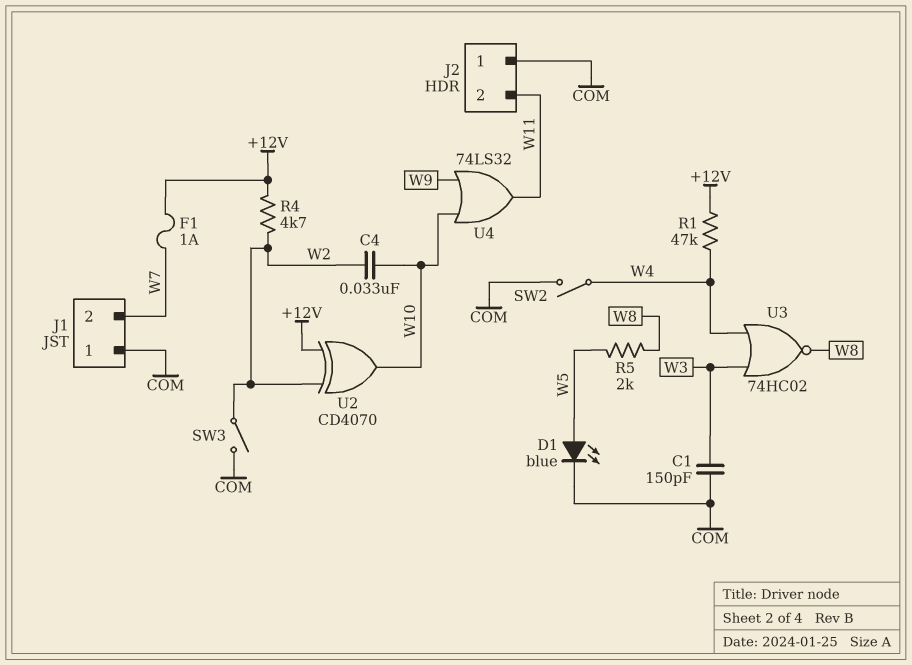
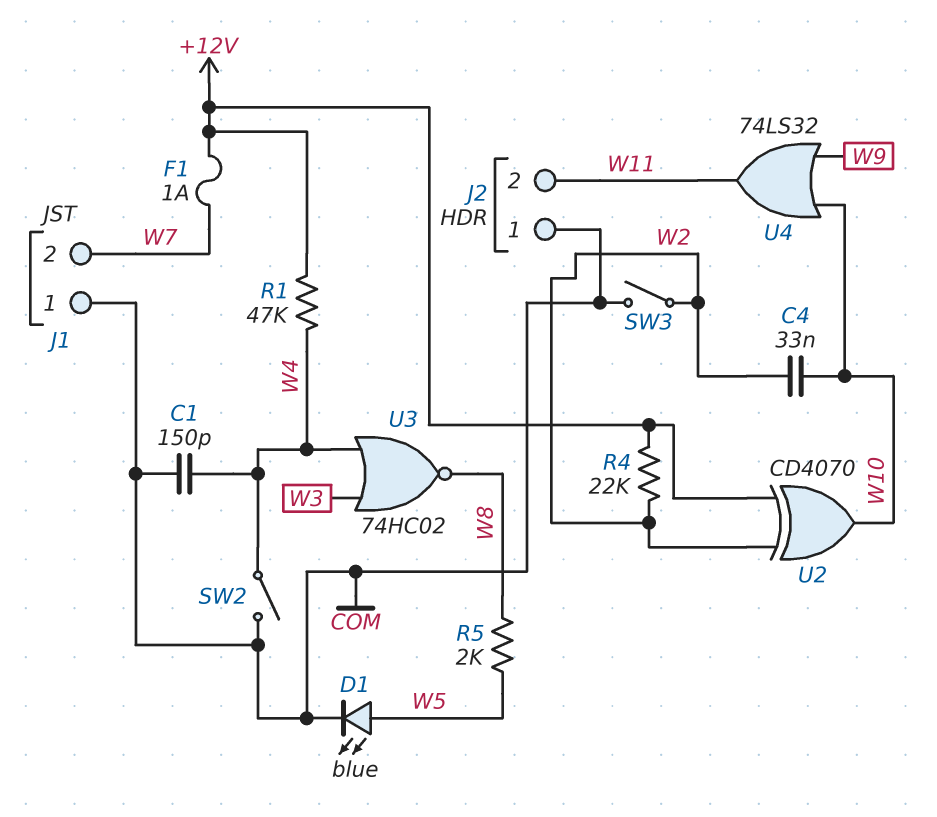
C1: 150pF (COM, W3) -> 150pF (COM, W4)
R4: 4.7k (+12V, W2) -> 22k (+12V, W2)

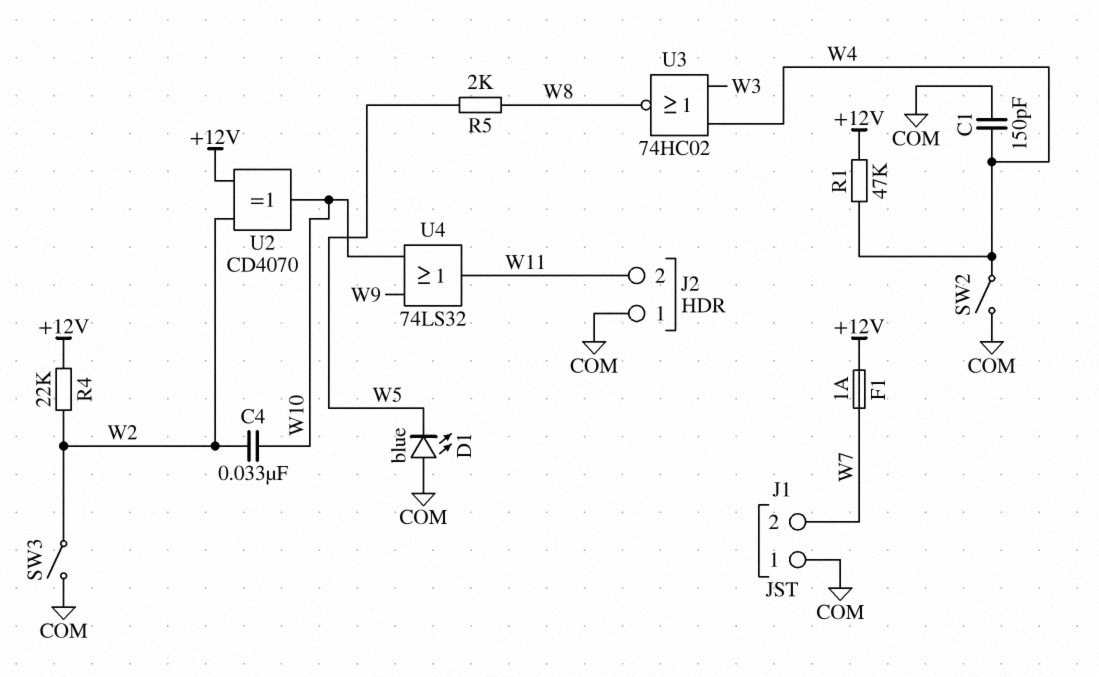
D1: LED blue (A W5, K COM) -> LED blue (A COM, K W5)

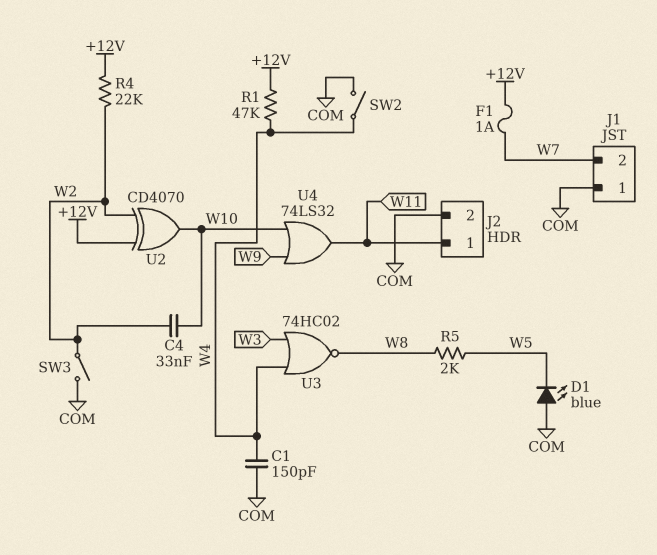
J2 pin 1: COM -> W11
J2 pin 2: W11 -> COM

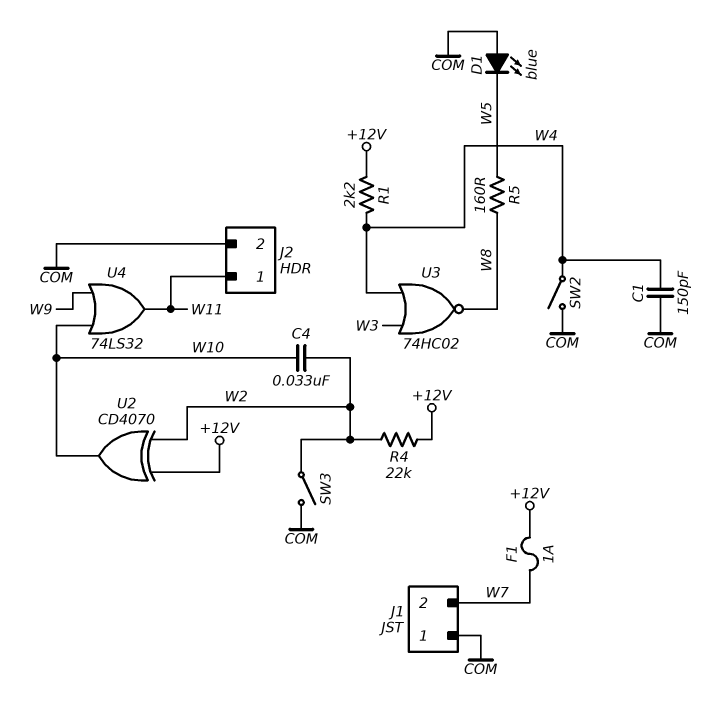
R1: 47k (+12V, W4) -> 2.2k (+12V, W4)
R5: 2k (W5, W8) -> 160 (W5, W8)

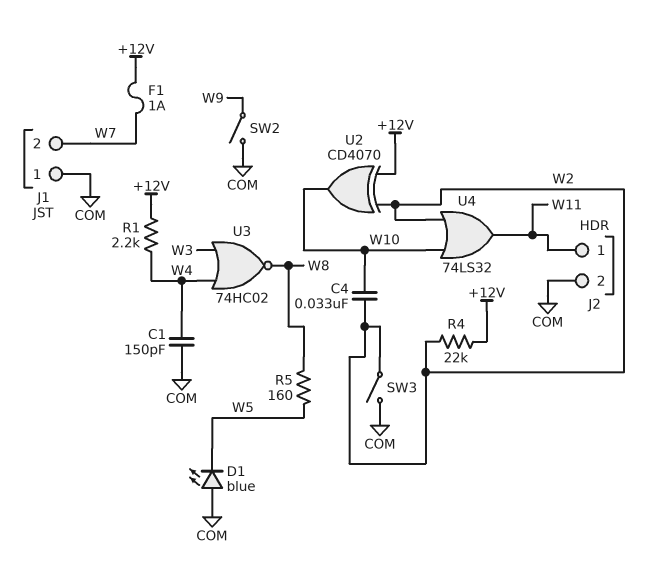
SW2: switch (COM, W4) -> switch (COM, W9)
U4: OR 74LS32 (in W9, in W10, out W11) -> OR 74LS32 (in W2, in W10, out W11)

